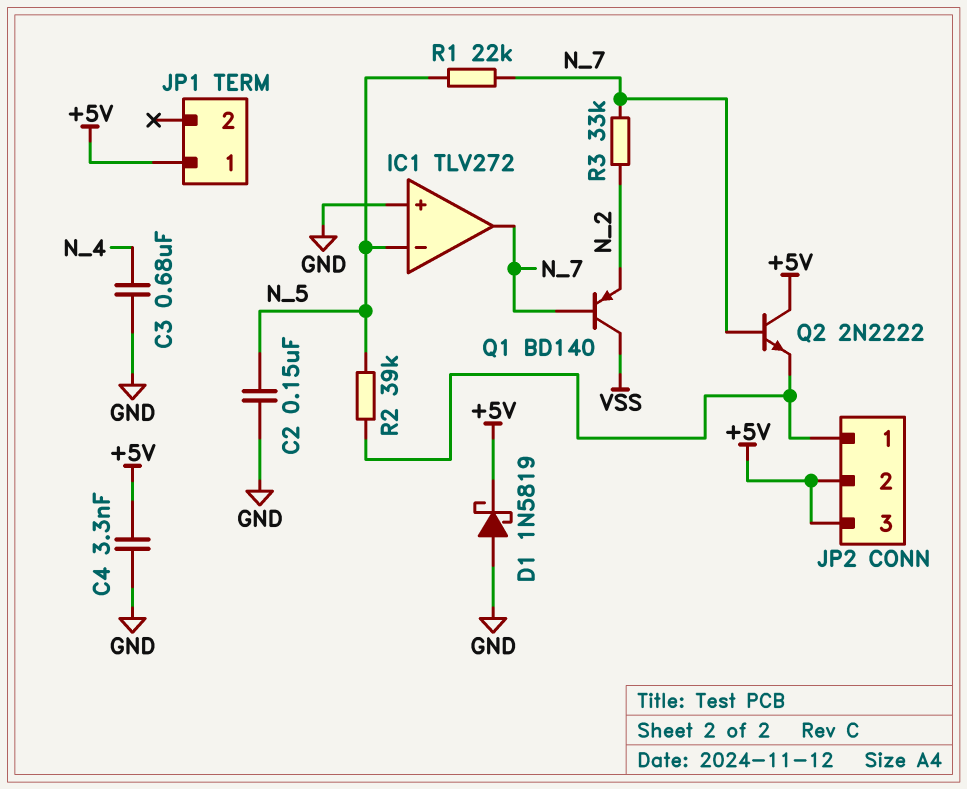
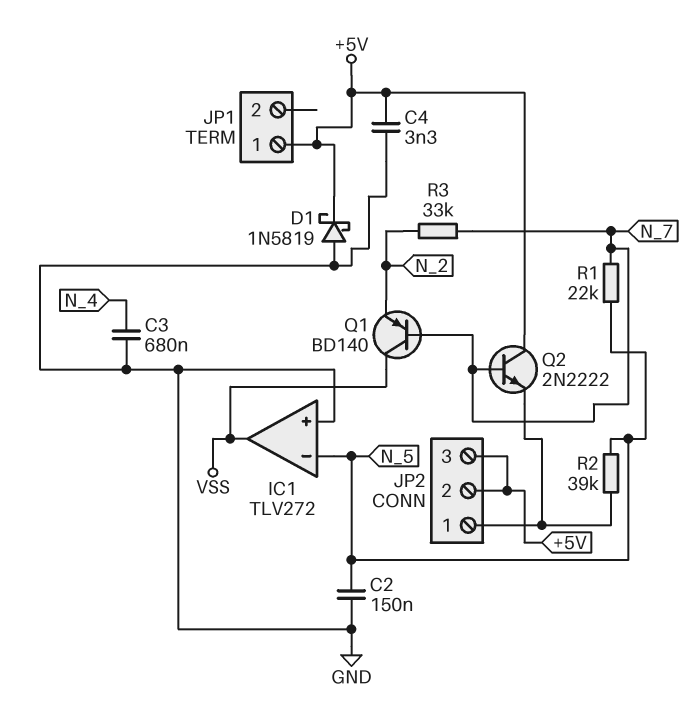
IC1 pin out: N_7 -> VSS

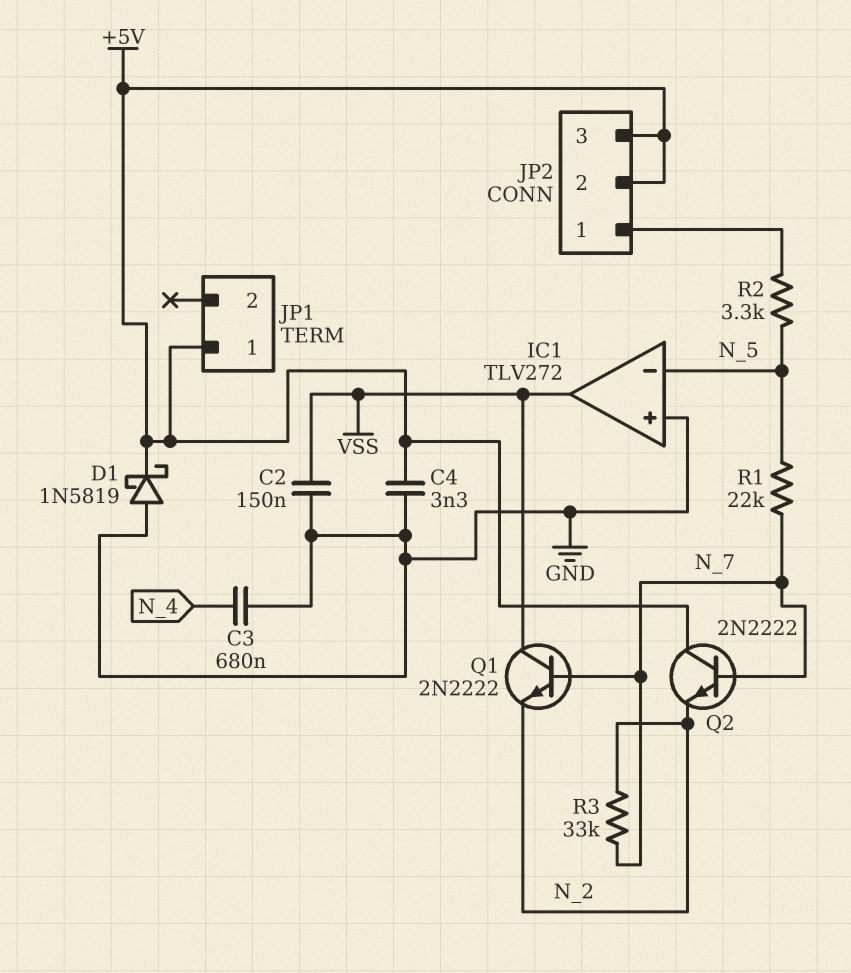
C2: 150nF (GND, N_5) -> 150nF (GND, VSS)
Q1: PNP BD140 (B N_7, C VSS, E N_2) -> NPN 2N2222 (B N_7, C VSS, E N_2)
Q2: NPN 2N2222 (B N_7, C +5V, E JP2/1) -> NPN 2N2222 (B N_7, C +5V, E N_2)
R2: 39k (JP2/1, N_5) -> 3.3k (JP2/1, N_5)

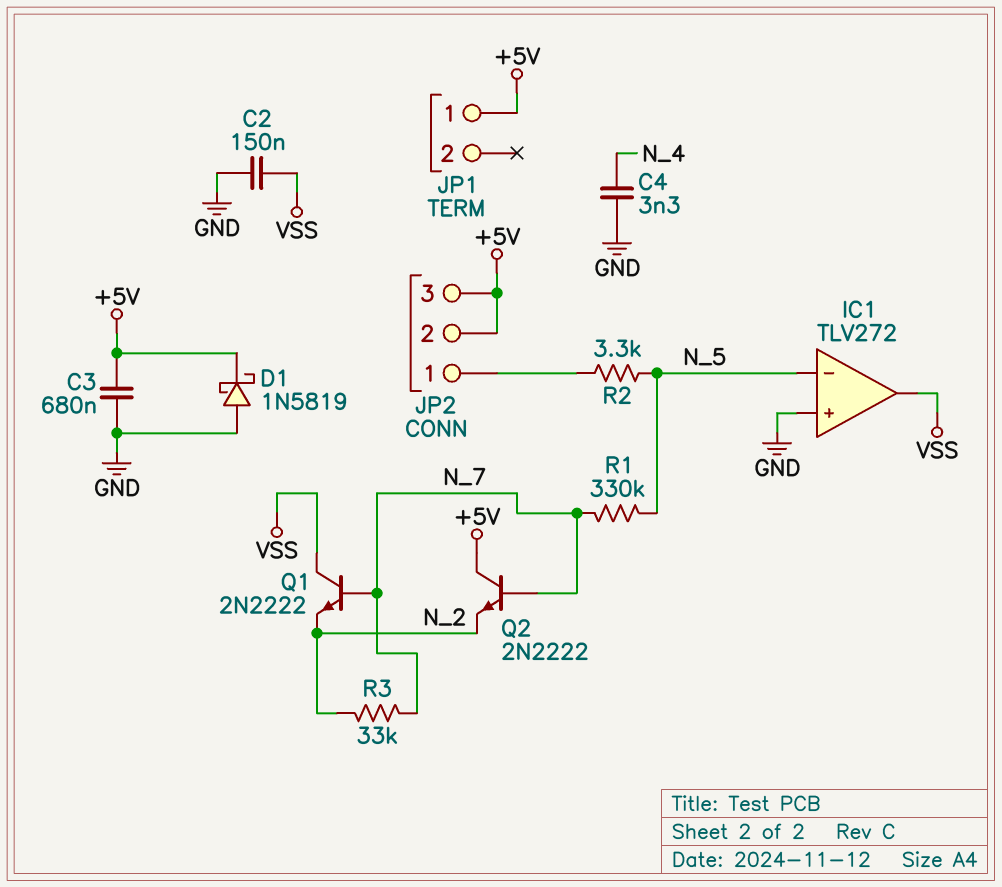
C3: 680nF (GND, N_4) -> 680nF (+5V, GND)
C4: 3.3nF (+5V, GND) -> 3.3nF (GND, N_4)
R1: 22k (N_5, N_7) -> 330k (N_5, N_7)

